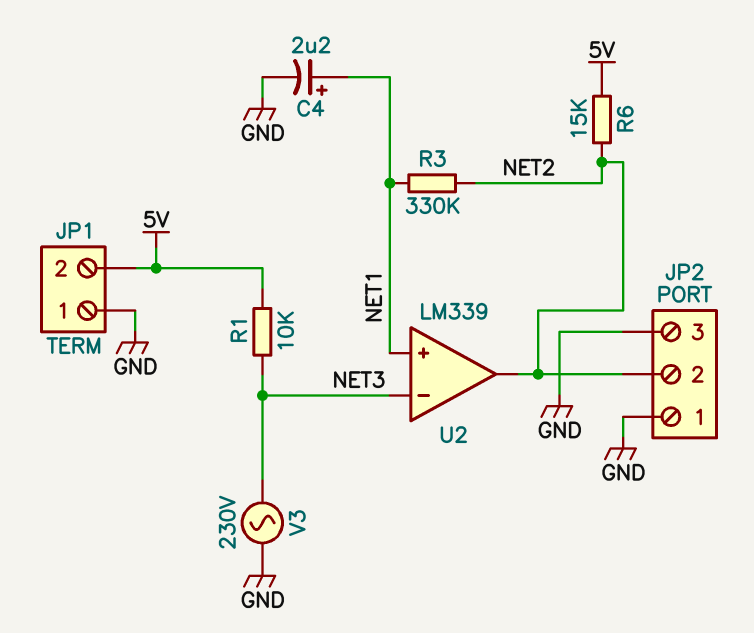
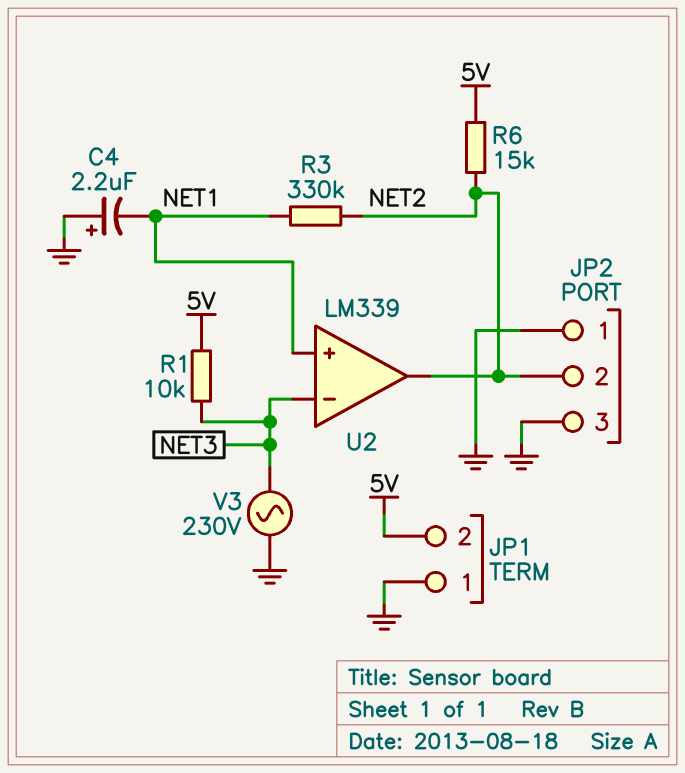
C4: 2.2uF (plus NET1, minus GND) -> 2.2uF (plus GND, minus NET1)

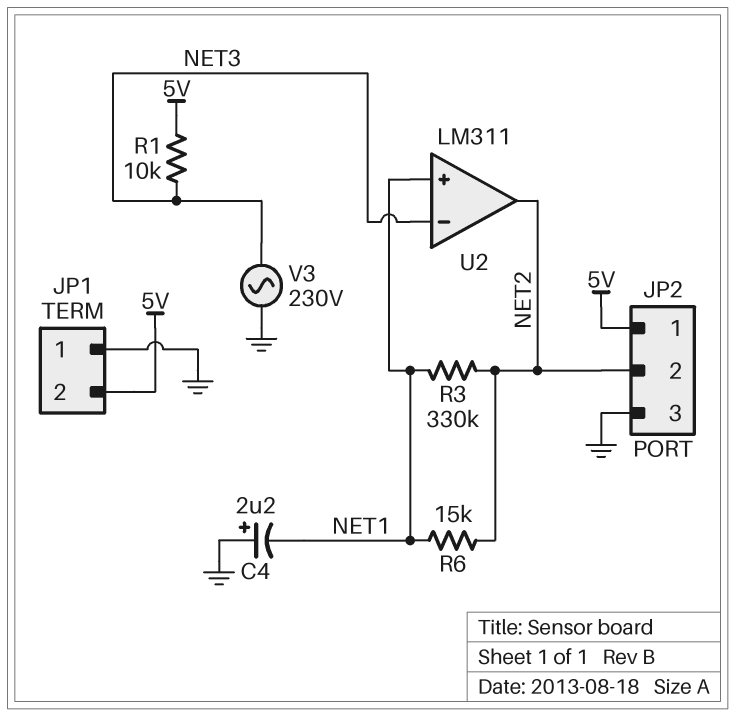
JP2 pin 1: GND -> 5V
R6: 15k (5V, NET2) -> 15k (NET1, NET2)
U2: LM339 -> LM311

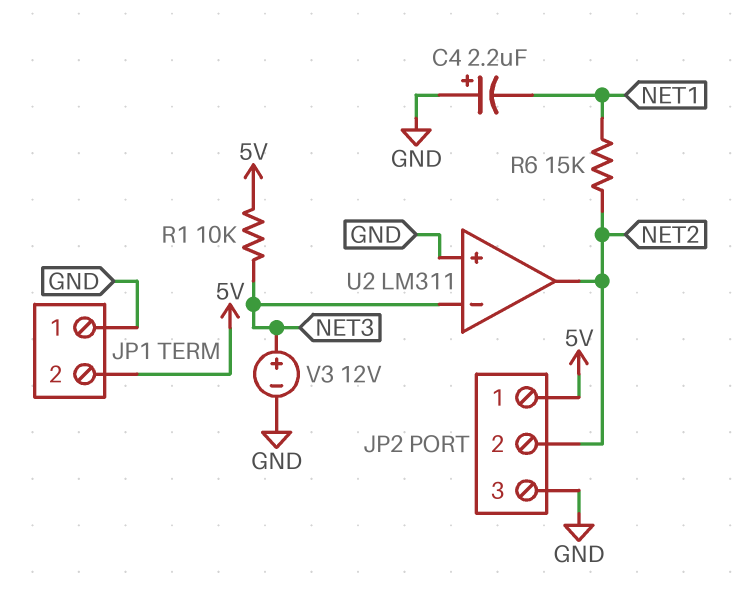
R3: 330k (NET1, NET2) -> none
U2 pin in+: NET1 -> GND
V3: AC 230V (GND, NET3) -> 12V (plus NET3, minus GND)

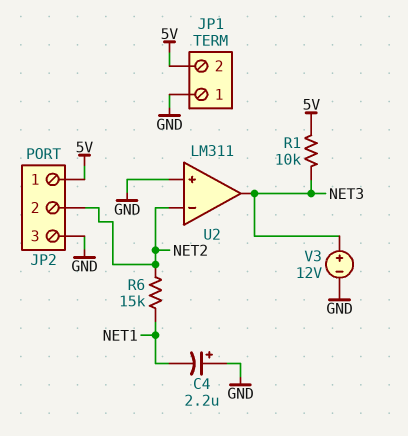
U2 pin in-: NET3 -> NET2
U2 pin out: NET2 -> NET3

